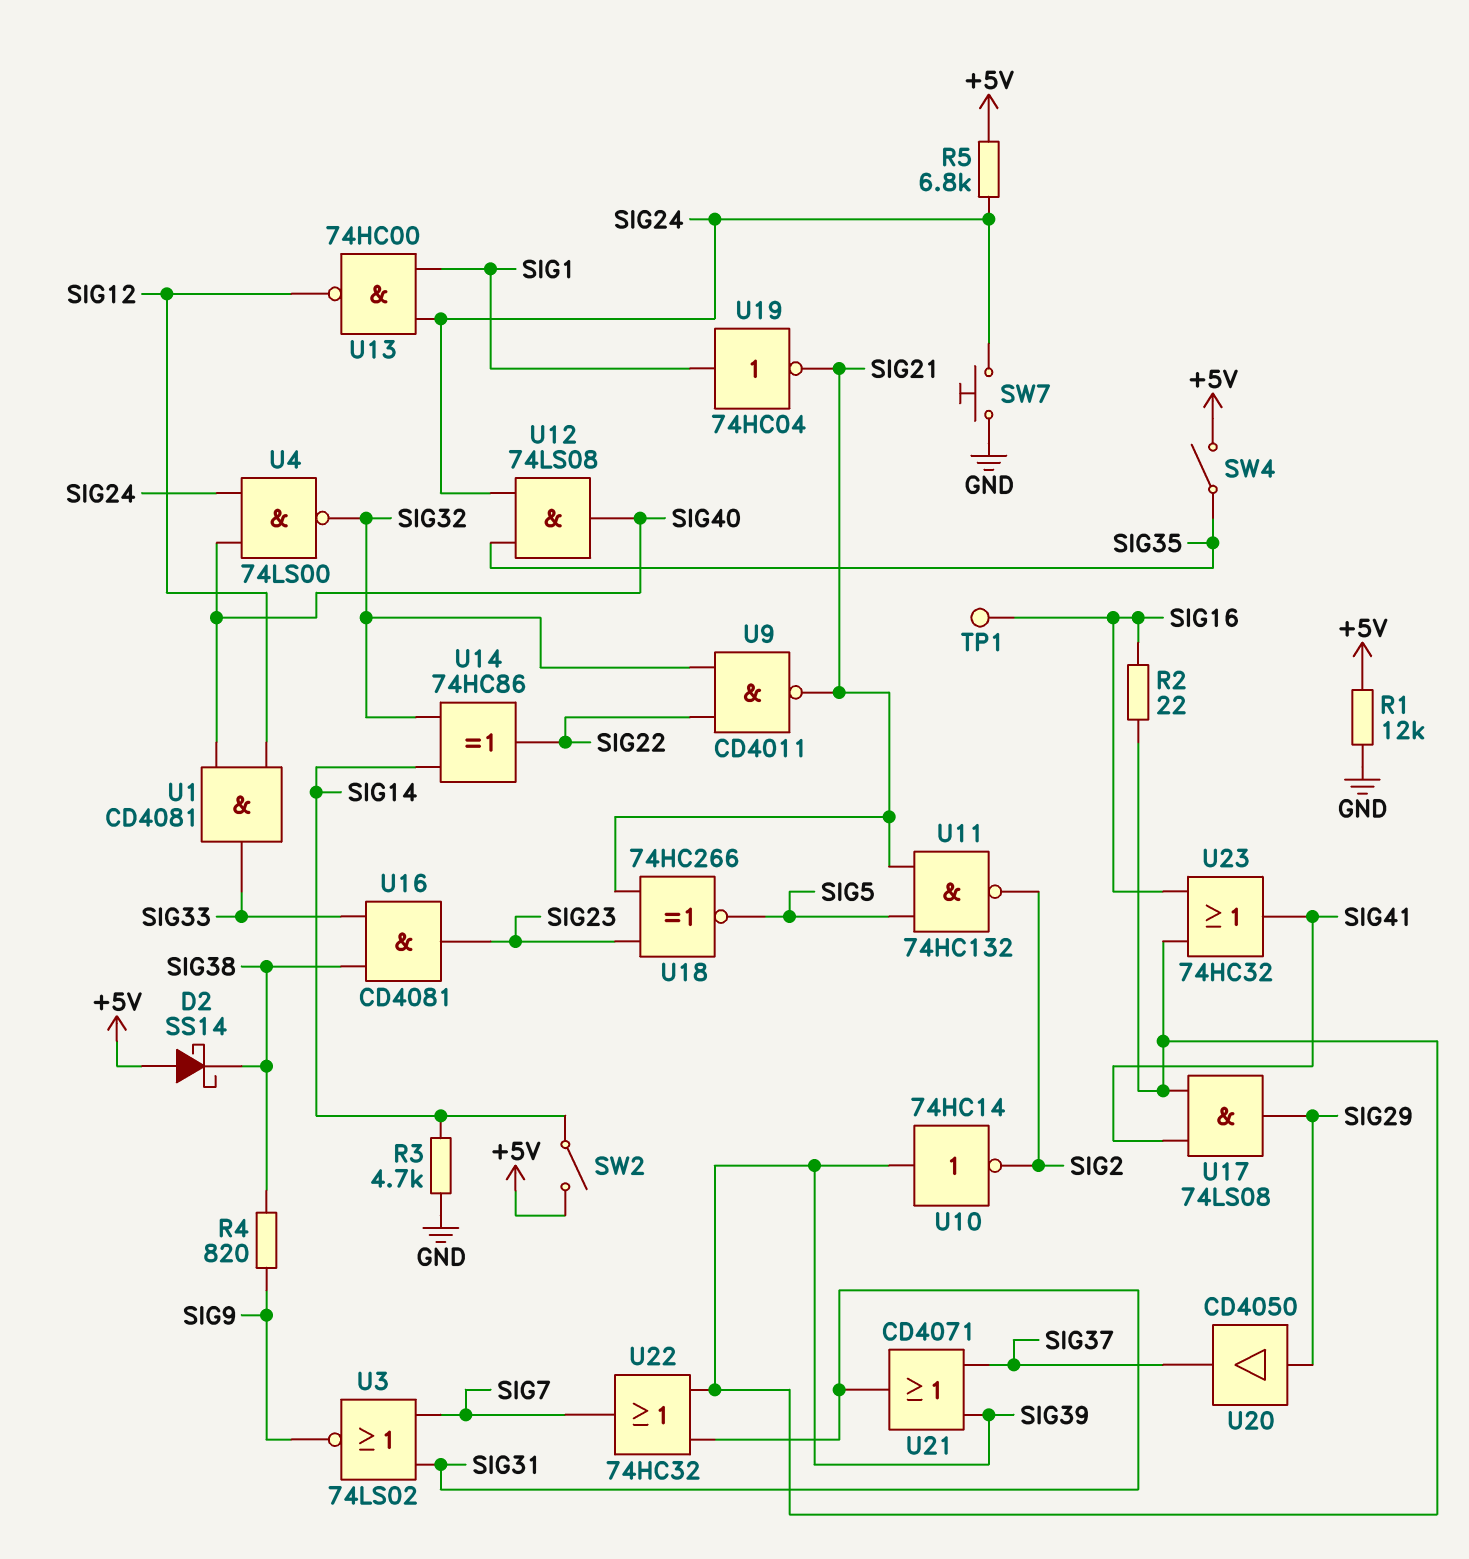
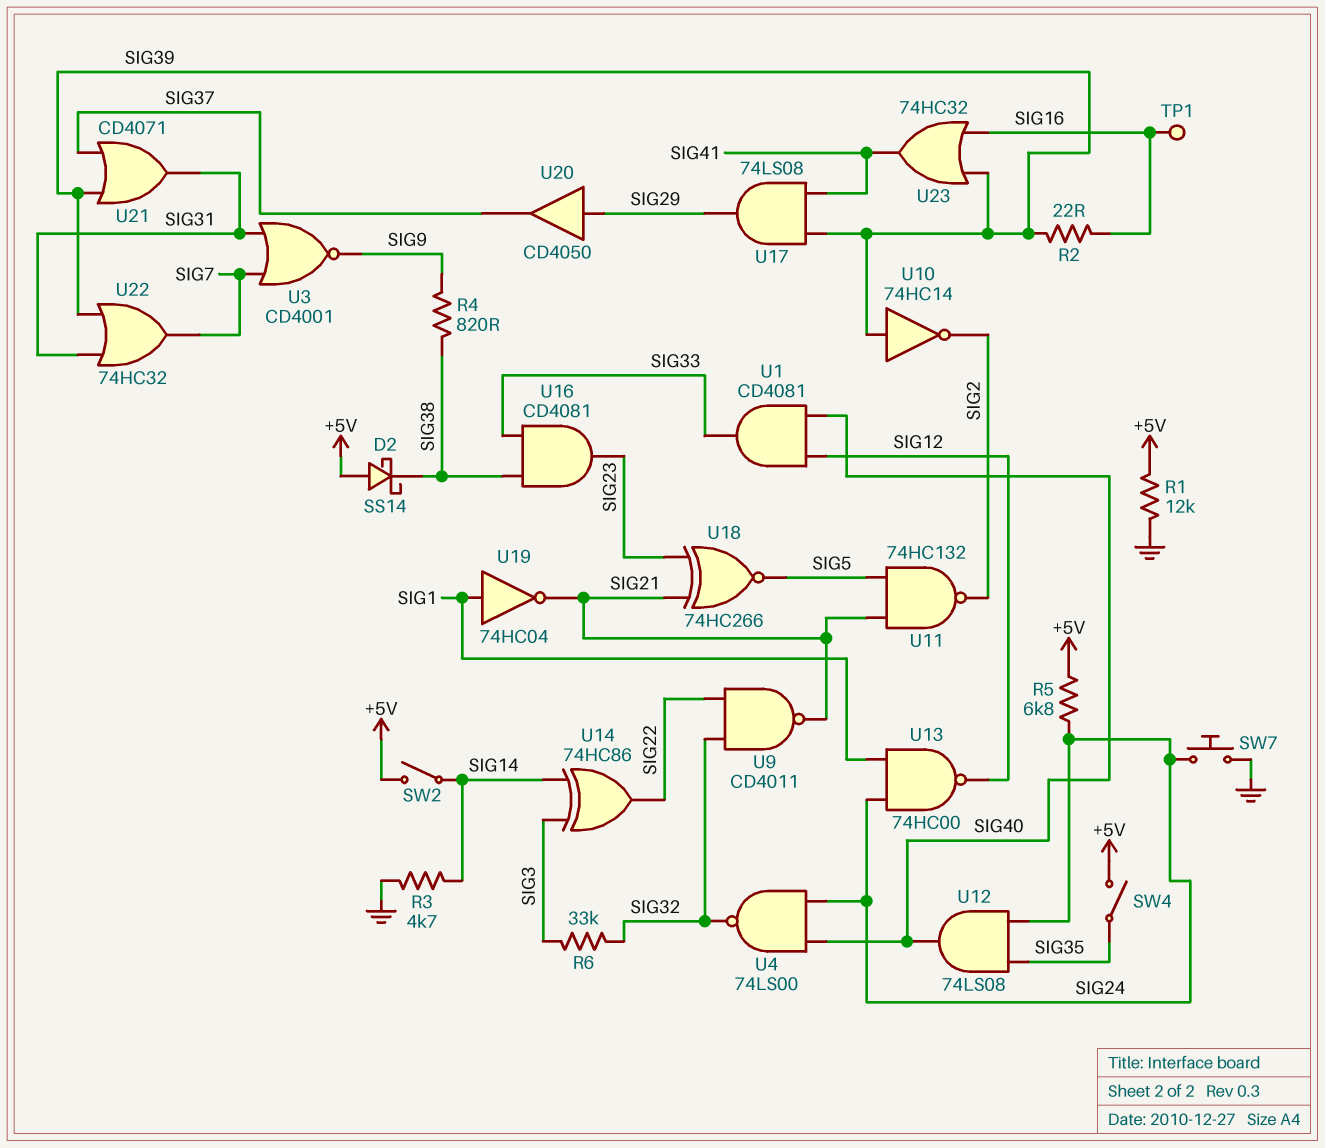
R6: none -> 33k (SIG3, SIG32)
U3: NOR 74LS02 (in SIG7, in SIG31, out SIG9) -> NOR CD4001 (in SIG7, in SIG31, out SIG9)
U14: XOR 74HC86 (in SIG14, in SIG32, out SIG22) -> XOR 74HC86 (in SIG3, in SIG14, out SIG22)

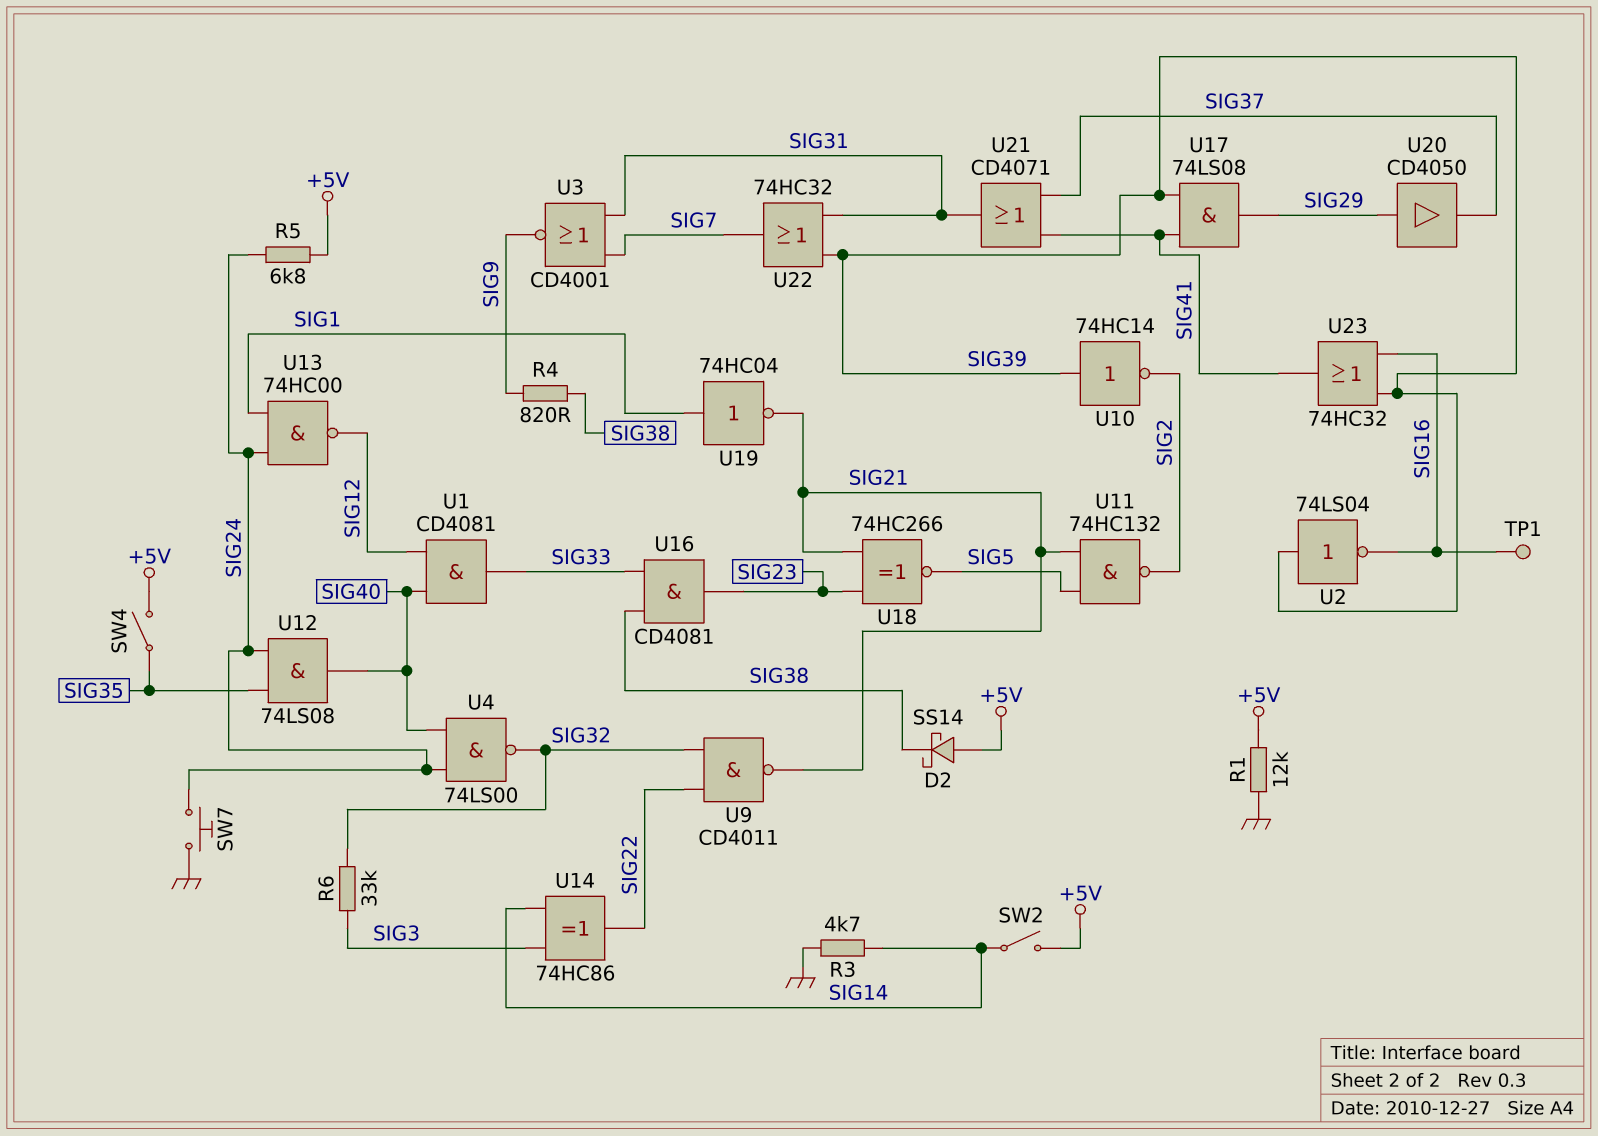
R2: 22 (SIG16, SIG39) -> none
U2: none -> NOT 74LS04 (in SIG39, out SIG16)
U21: OR CD4071 (in SIG37, in SIG39, out SIG31) -> OR CD4071 (in SIG37, in SIG41, out SIG31)

